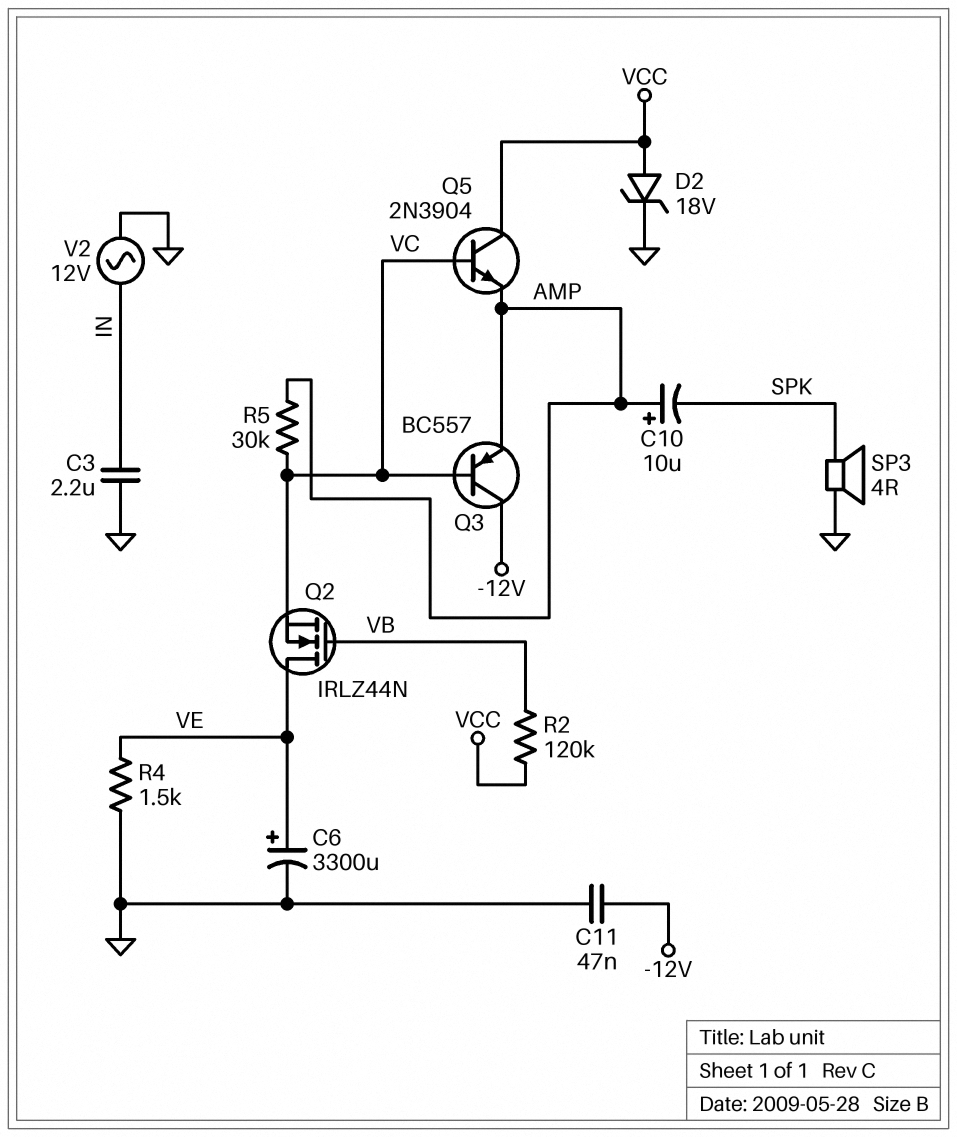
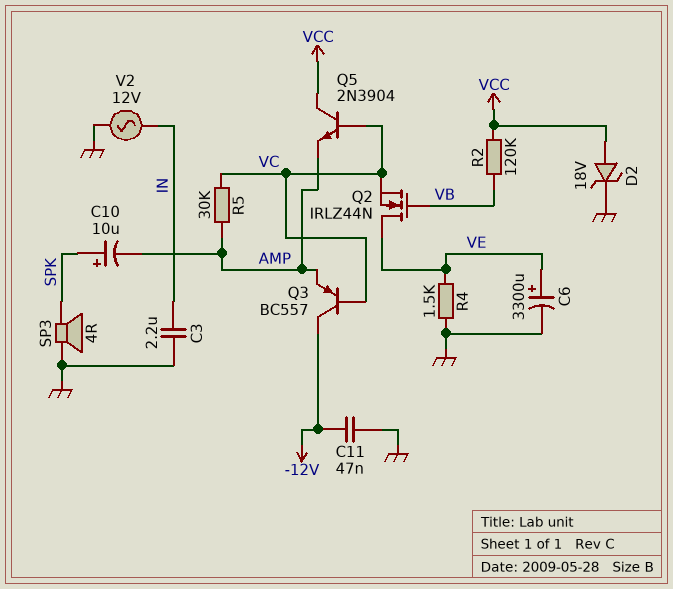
C10: 10uF (plus AMP, minus SPK) -> 10uF (plus SPK, minus AMP)

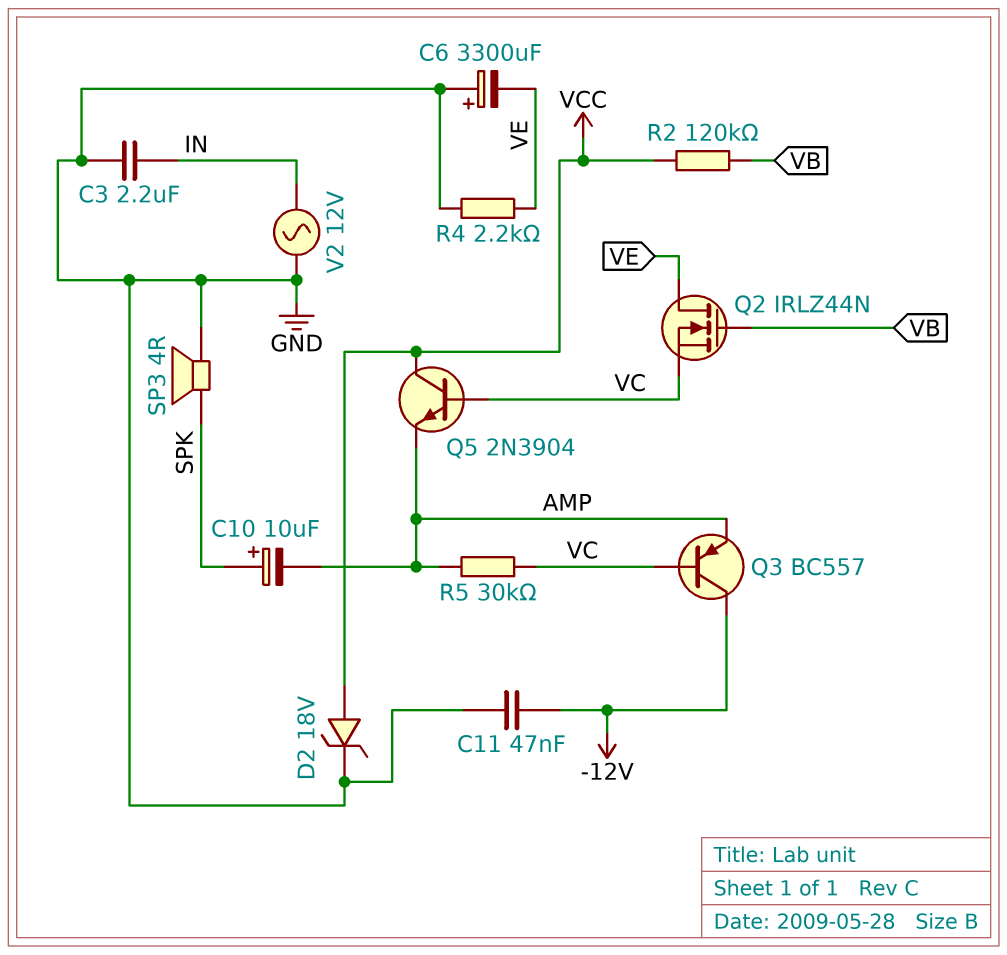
C6: 3300uF (plus VE, minus GND) -> 3300uF (plus GND, minus VE)
R4: 1.5k (GND, VE) -> 2.2k (GND, VE)

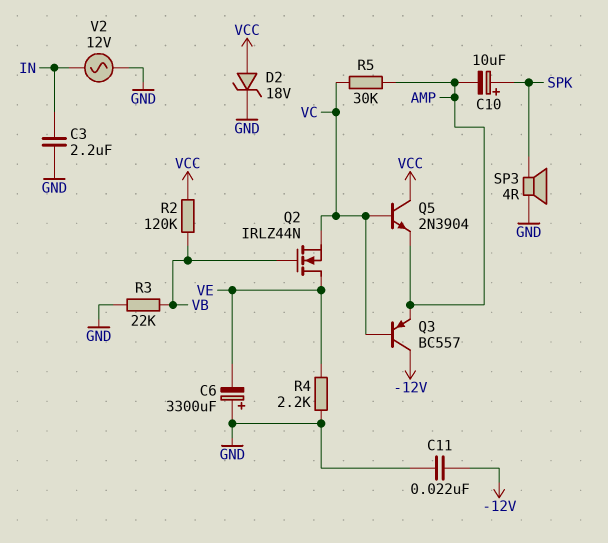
C11: 47nF (-12V, GND) -> 22nF (-12V, GND)
R3: none -> 22k (GND, VB)

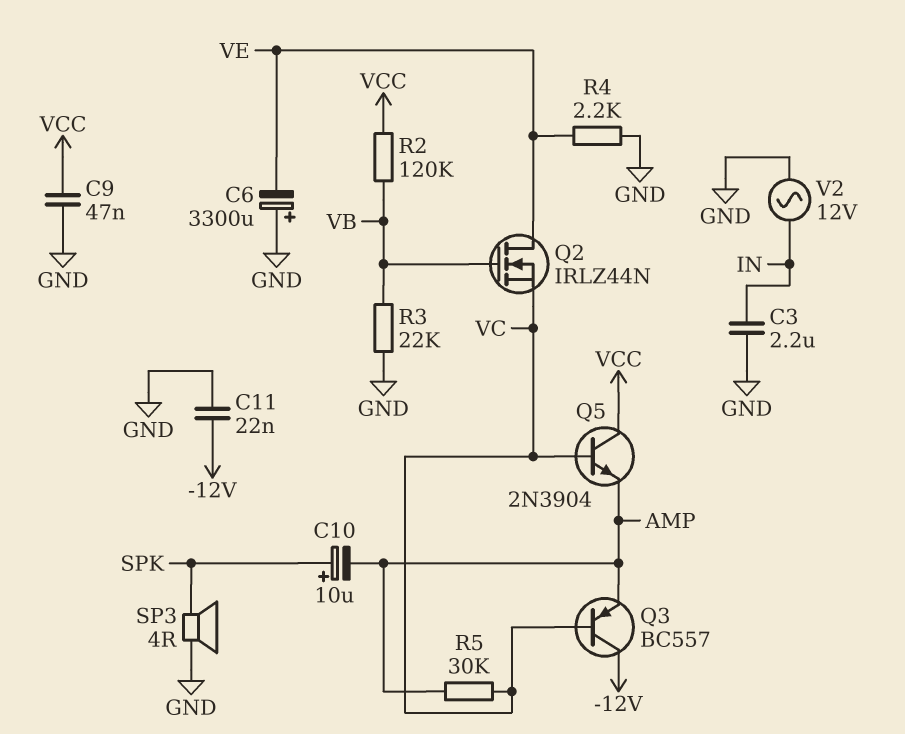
C9: none -> 47nF (GND, VCC)
D2: zener 18V (A VCC, K GND) -> none

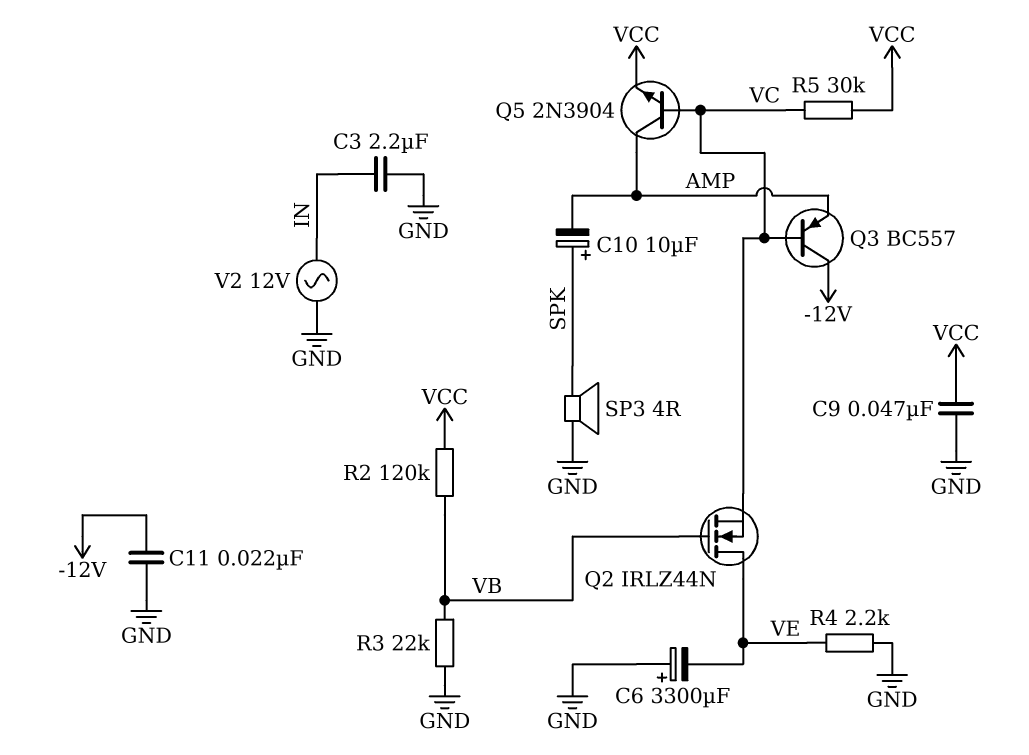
Q5: NPN 2N3904 (B VC, C VCC, E AMP) -> NPN 2N3904 (B VC, C AMP, E VCC)
R5: 30k (AMP, VC) -> 30k (VC, VCC)

